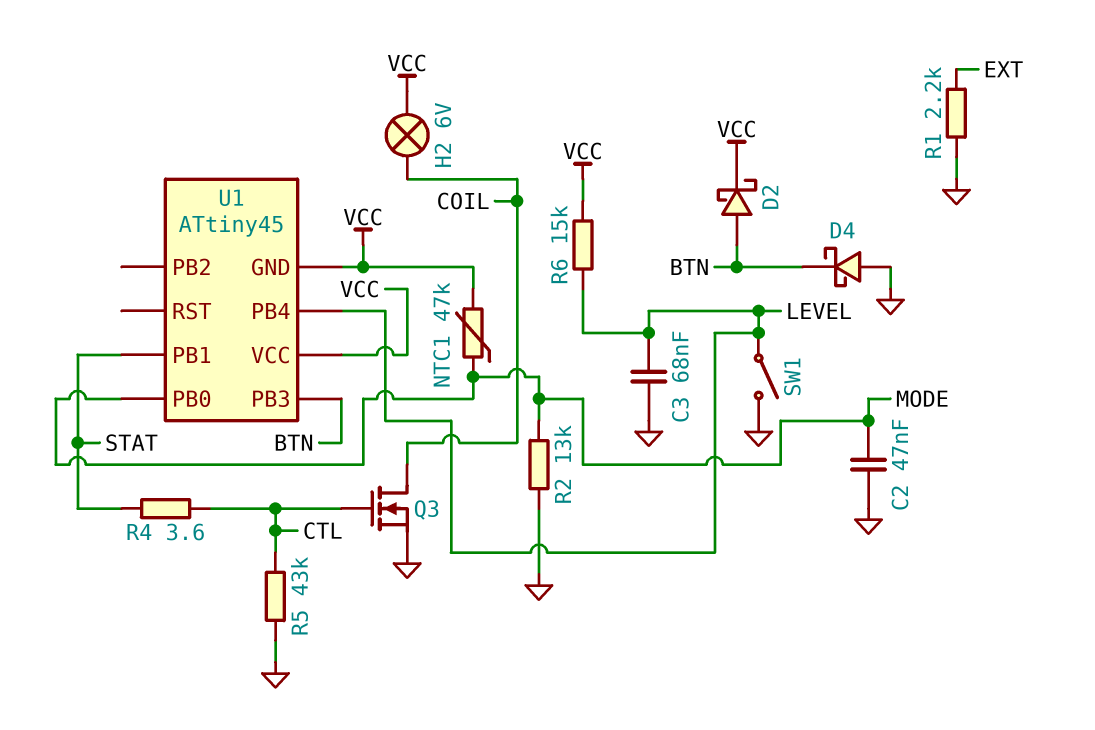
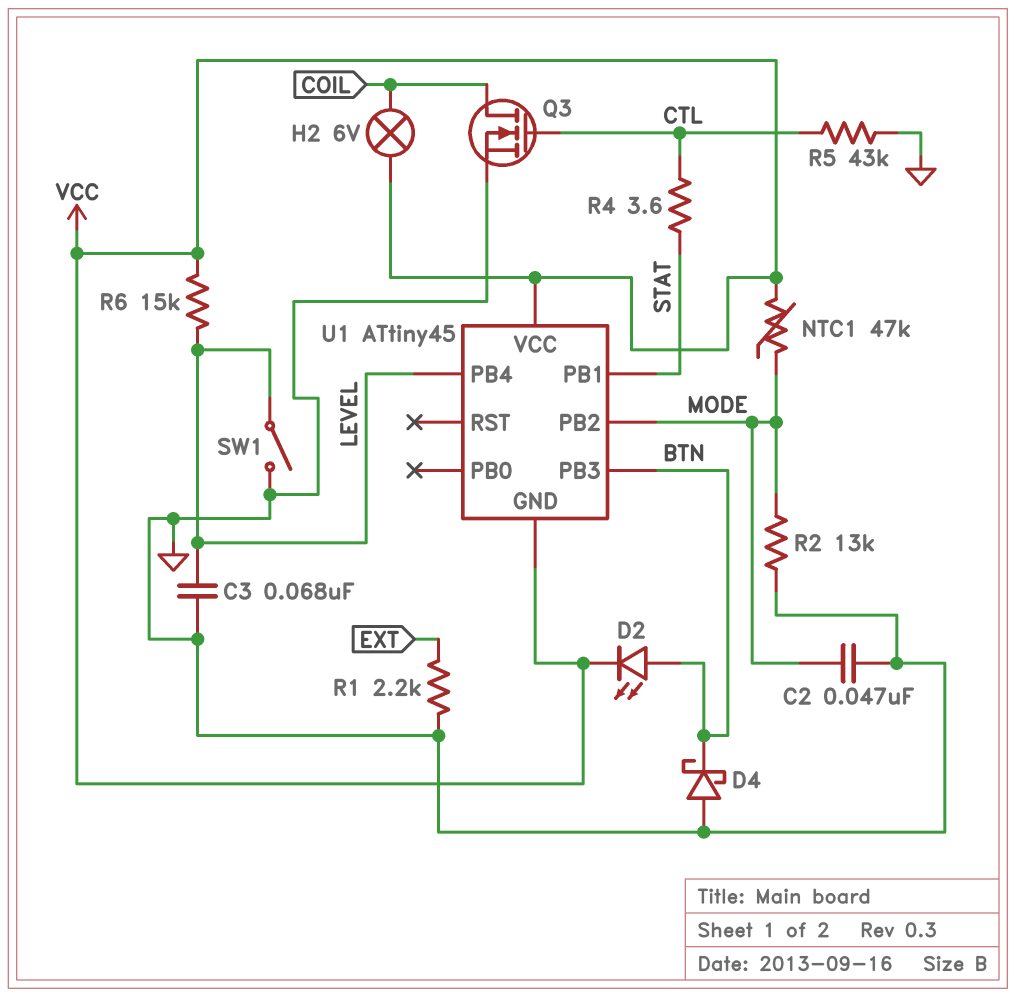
D2: schottky (A BTN, K VCC) -> LED (A BTN, K VCC)
U1 pin PB0: MODE -> none
U1 pin PB2: none -> MODE

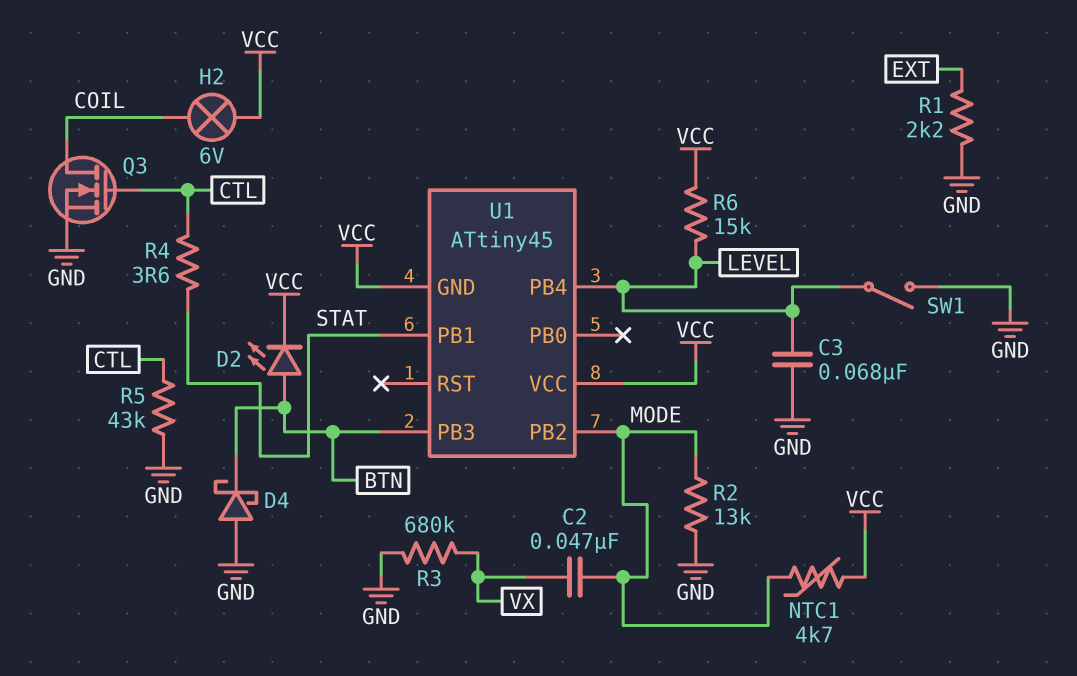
C2: 47nF (GND, MODE) -> 47nF (MODE, VX)
NTC1: 47k (MODE, VCC) -> 4.7k (MODE, VCC)
R3: none -> 680k (GND, VX)

